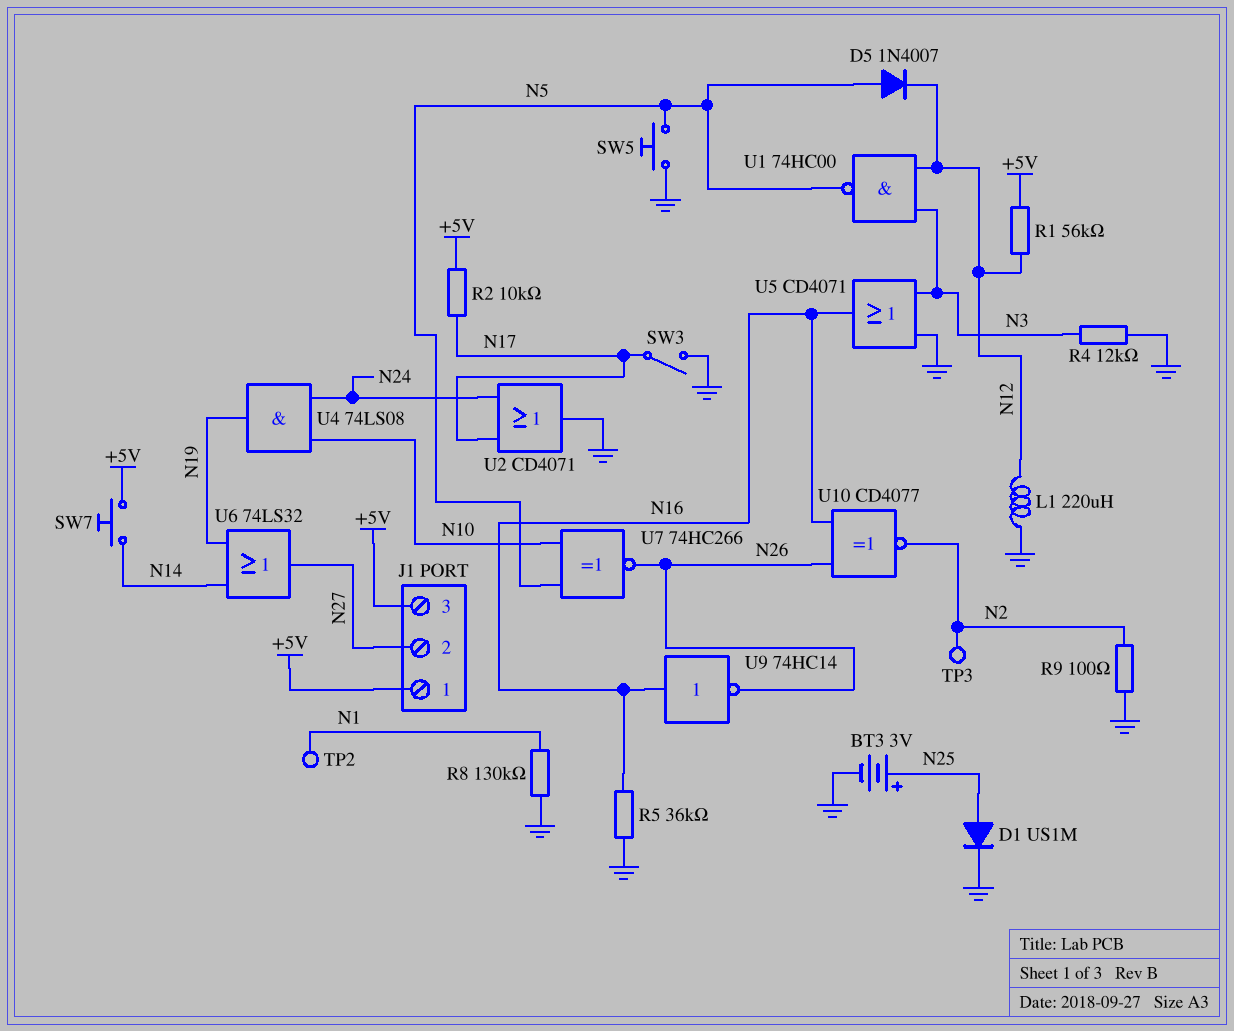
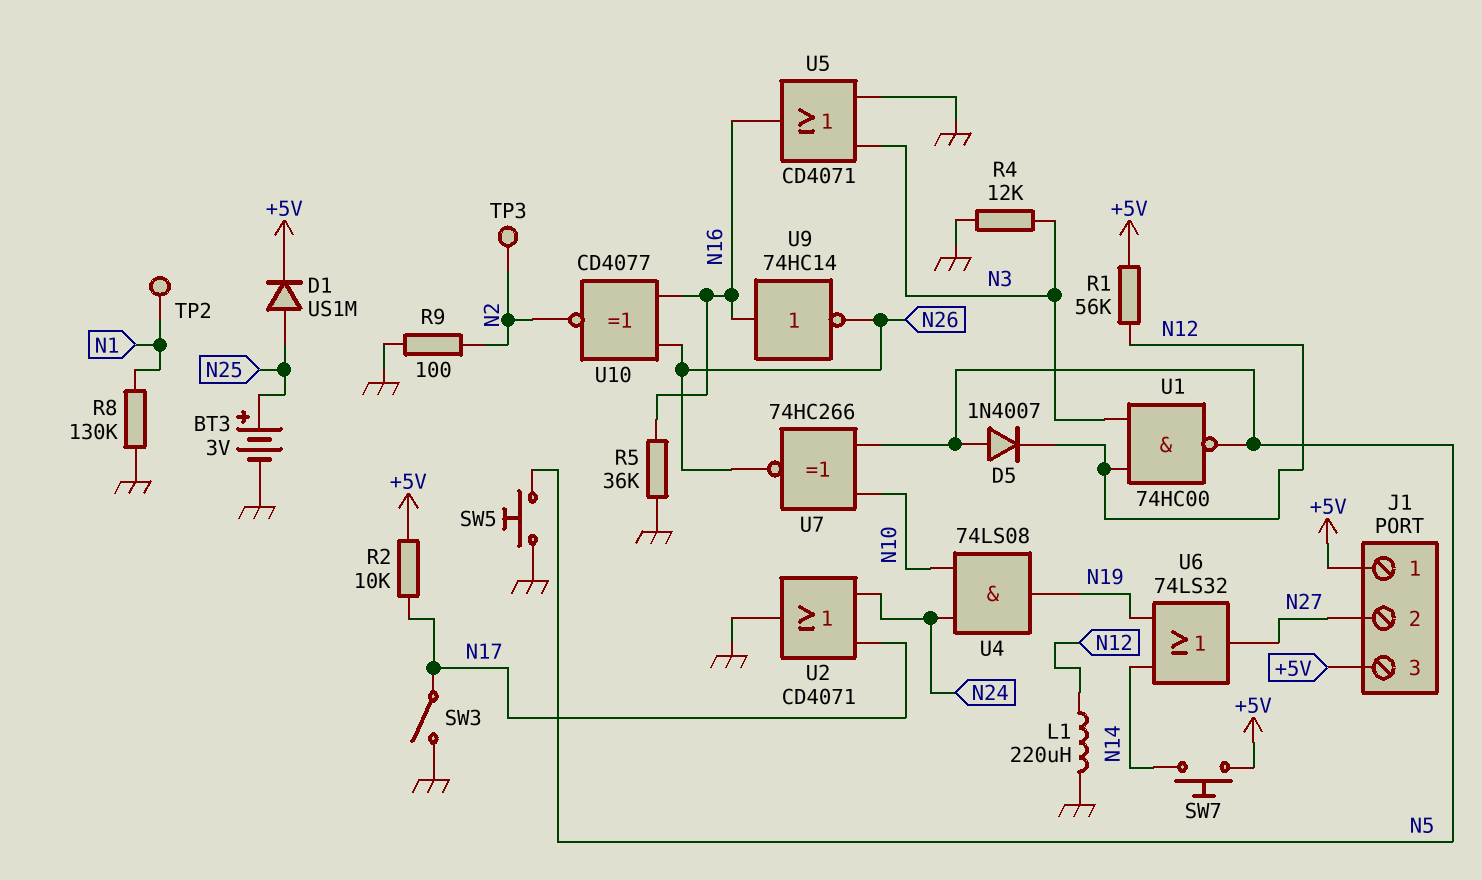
D1: diode US1M (A N25, K GND) -> diode US1M (A N25, K +5V)

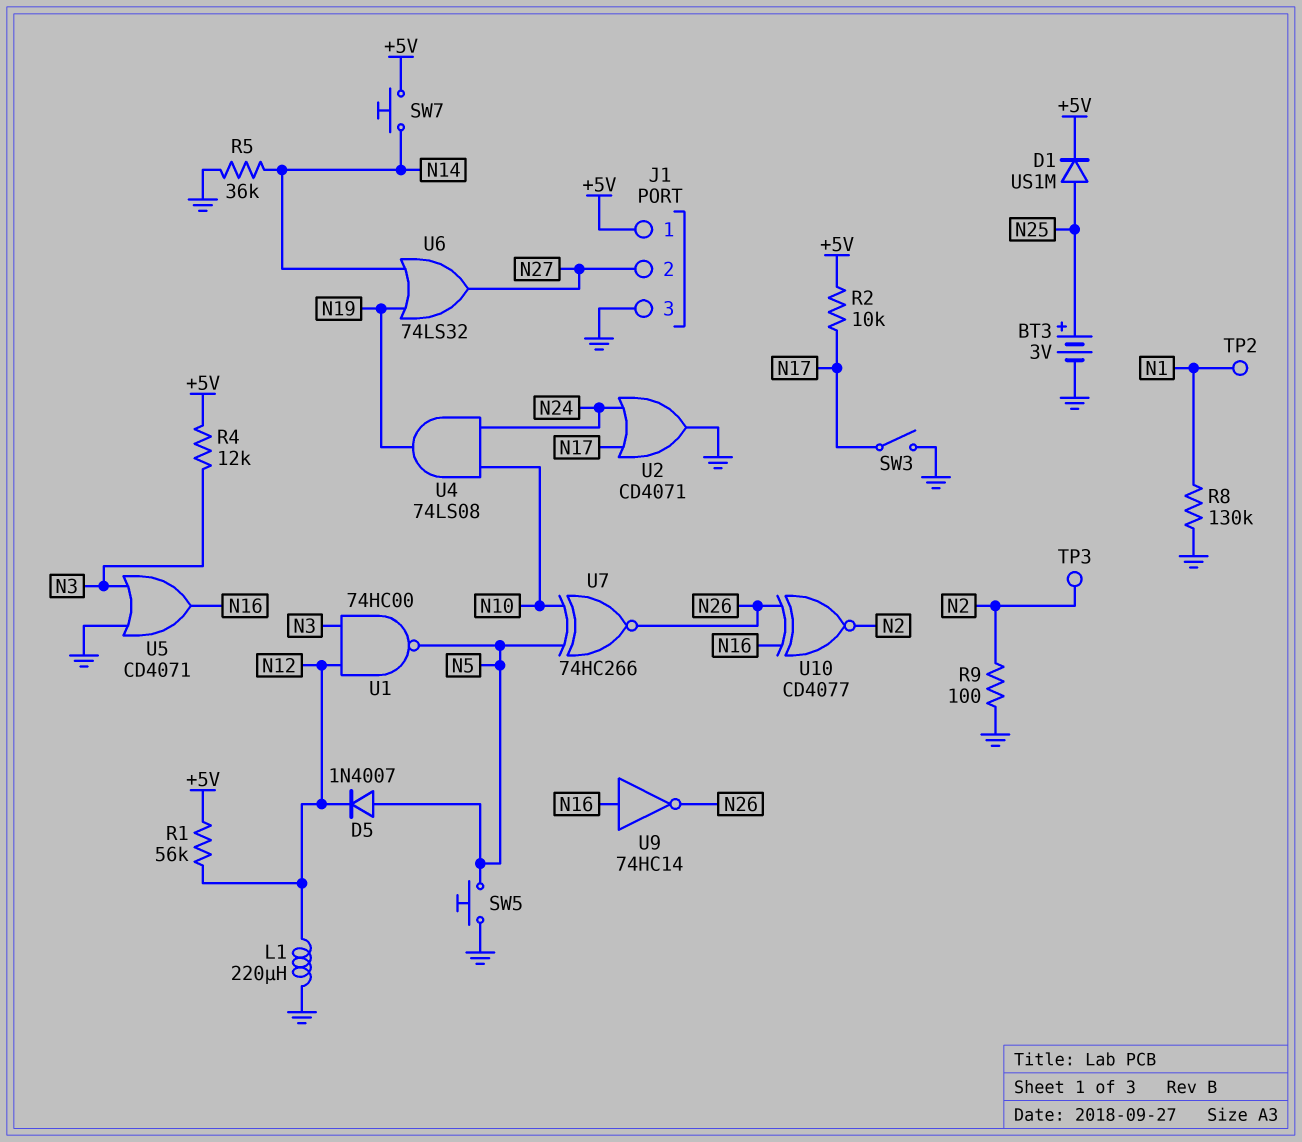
J1 pin 3: +5V -> GND
R4: 12k (GND, N3) -> 12k (+5V, N3)
R5: 36k (GND, N16) -> 36k (GND, N14)

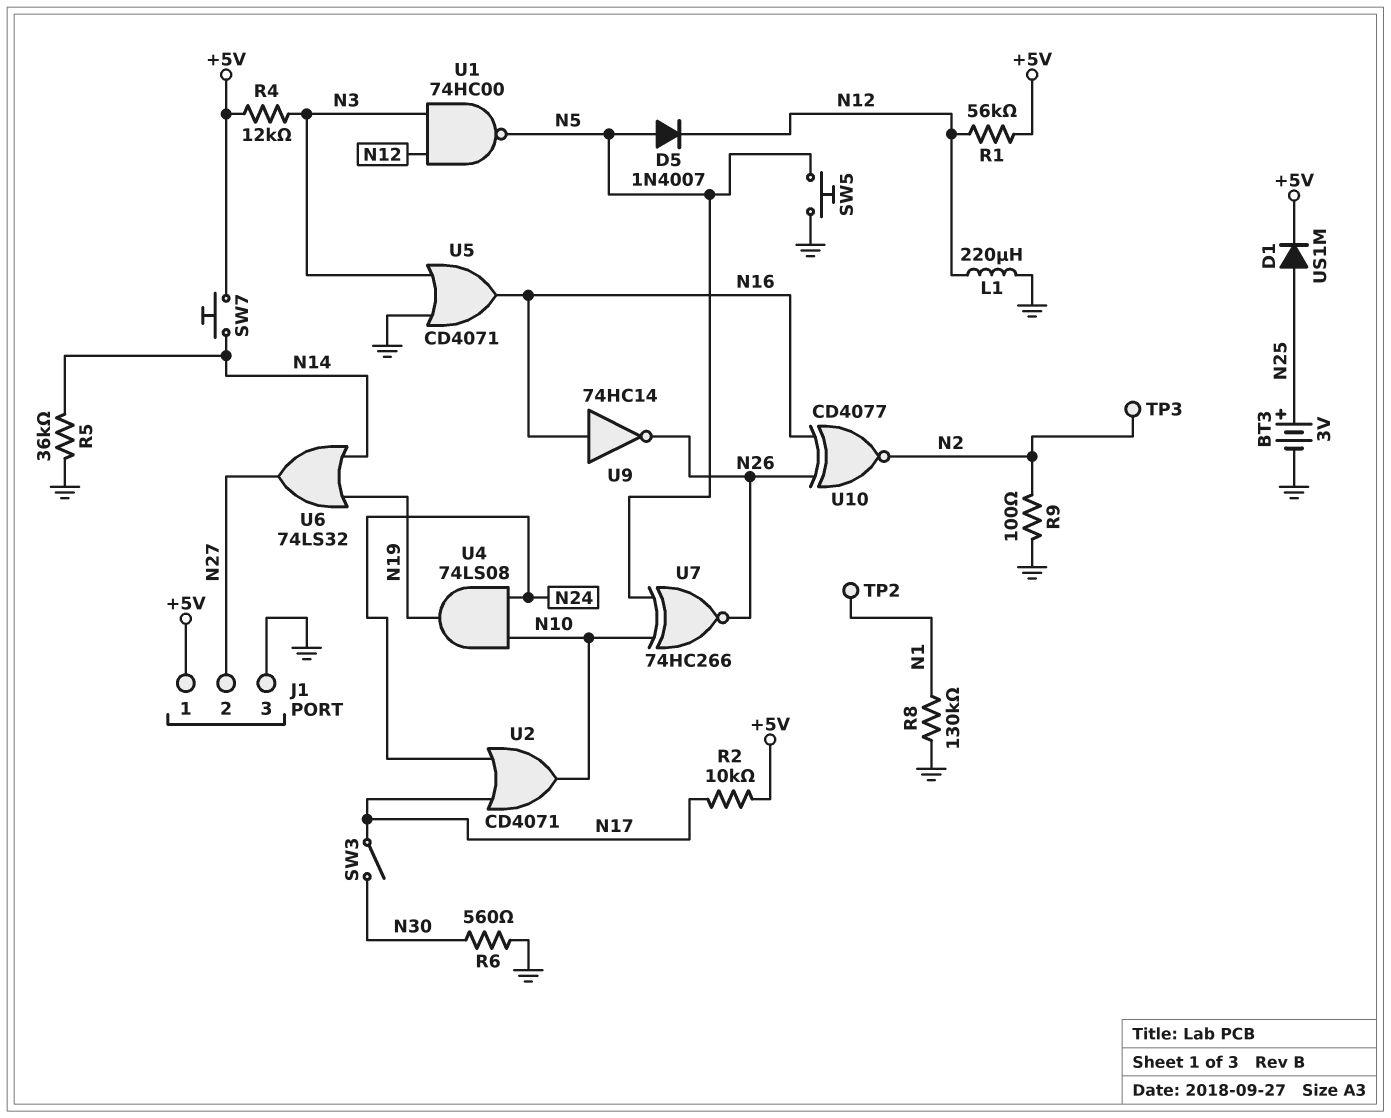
R6: none -> 560 (GND, N30)
SW3: switch (GND, N17) -> switch (N17, N30)
U2: OR CD4071 (in N17, in N24, out GND) -> OR CD4071 (in N17, in N24, out N10)

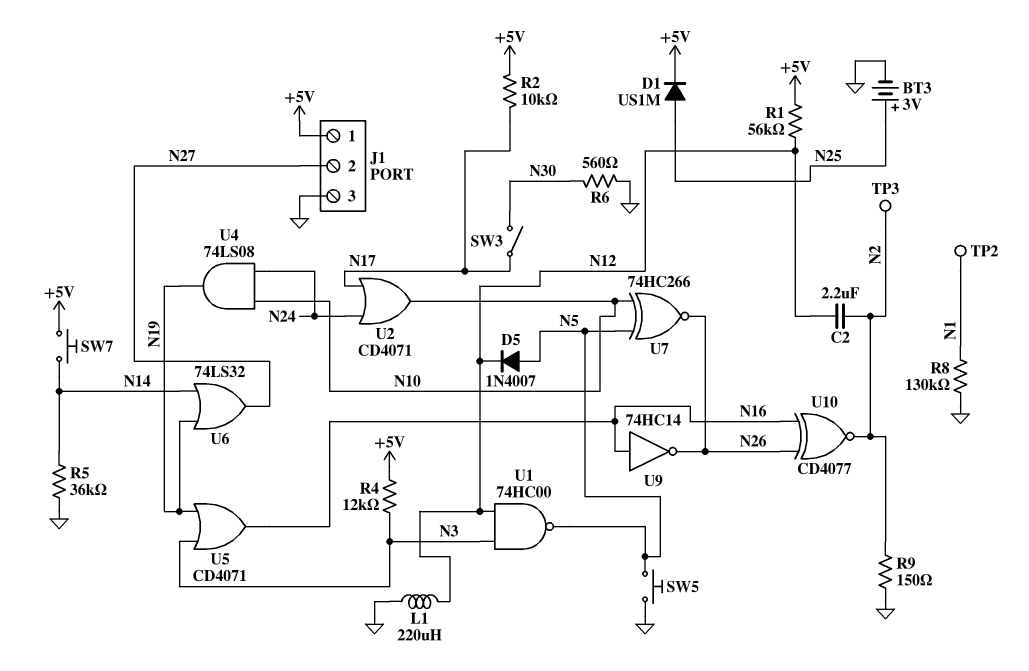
C2: none -> 2.2uF (N2, N12)
R9: 100 (GND, N2) -> 150 (GND, N2)
U5: OR CD4071 (in GND, in N3, out N16) -> OR CD4071 (in N3, in N19, out N16)

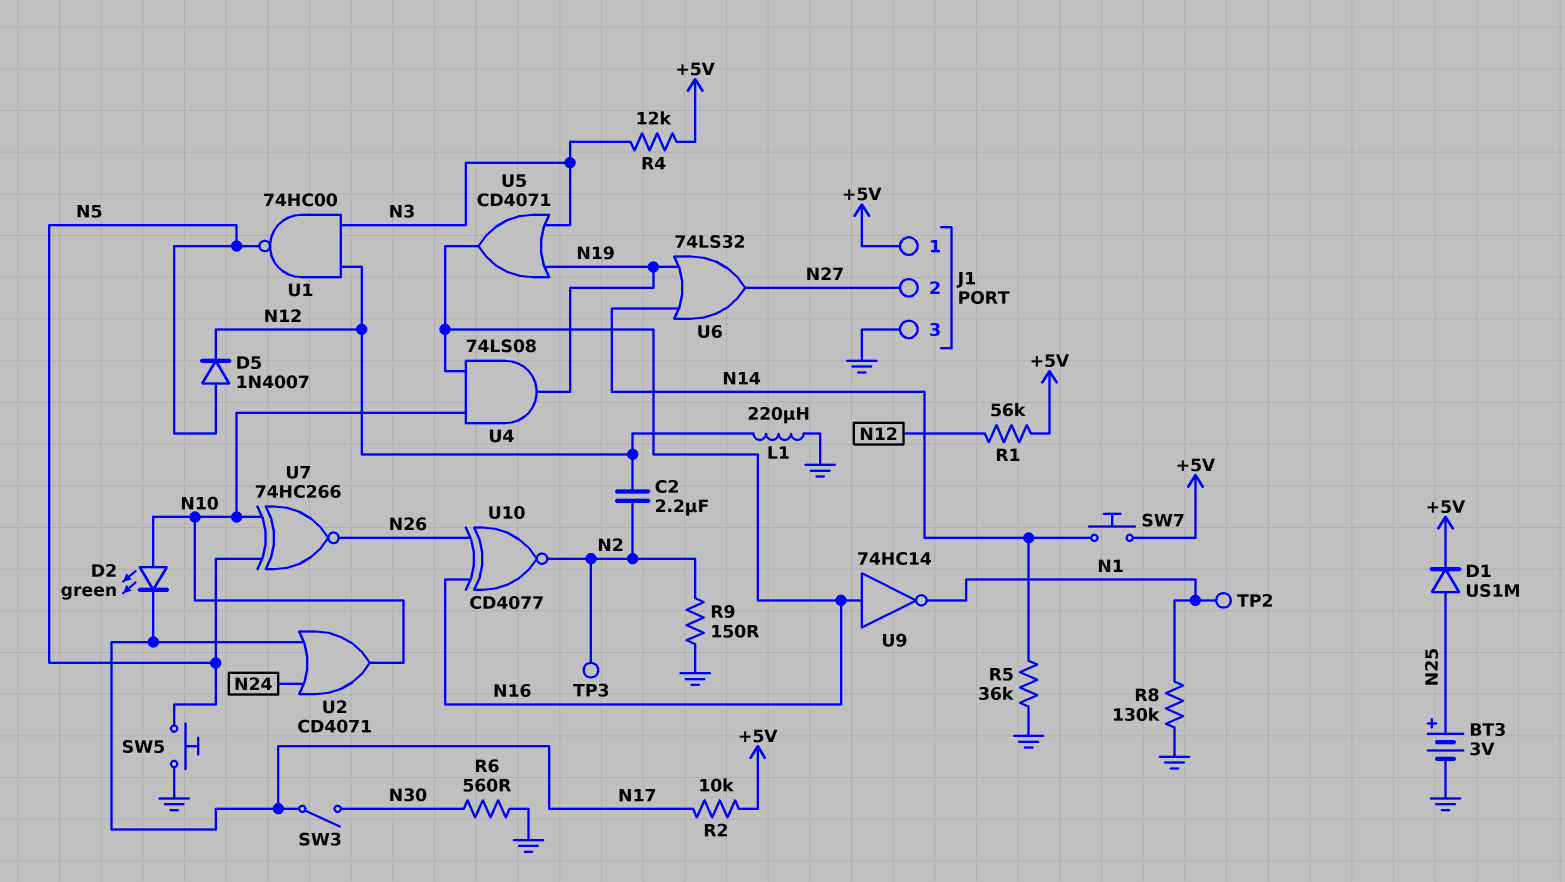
D2: none -> LED green (A N10, K N17)
U4: AND 74LS08 (in N10, in N24, out N19) -> AND 74LS08 (in N10, in N16, out N19)
U9: NOT 74HC14 (in N16, out N26) -> NOT 74HC14 (in N16, out N1)

